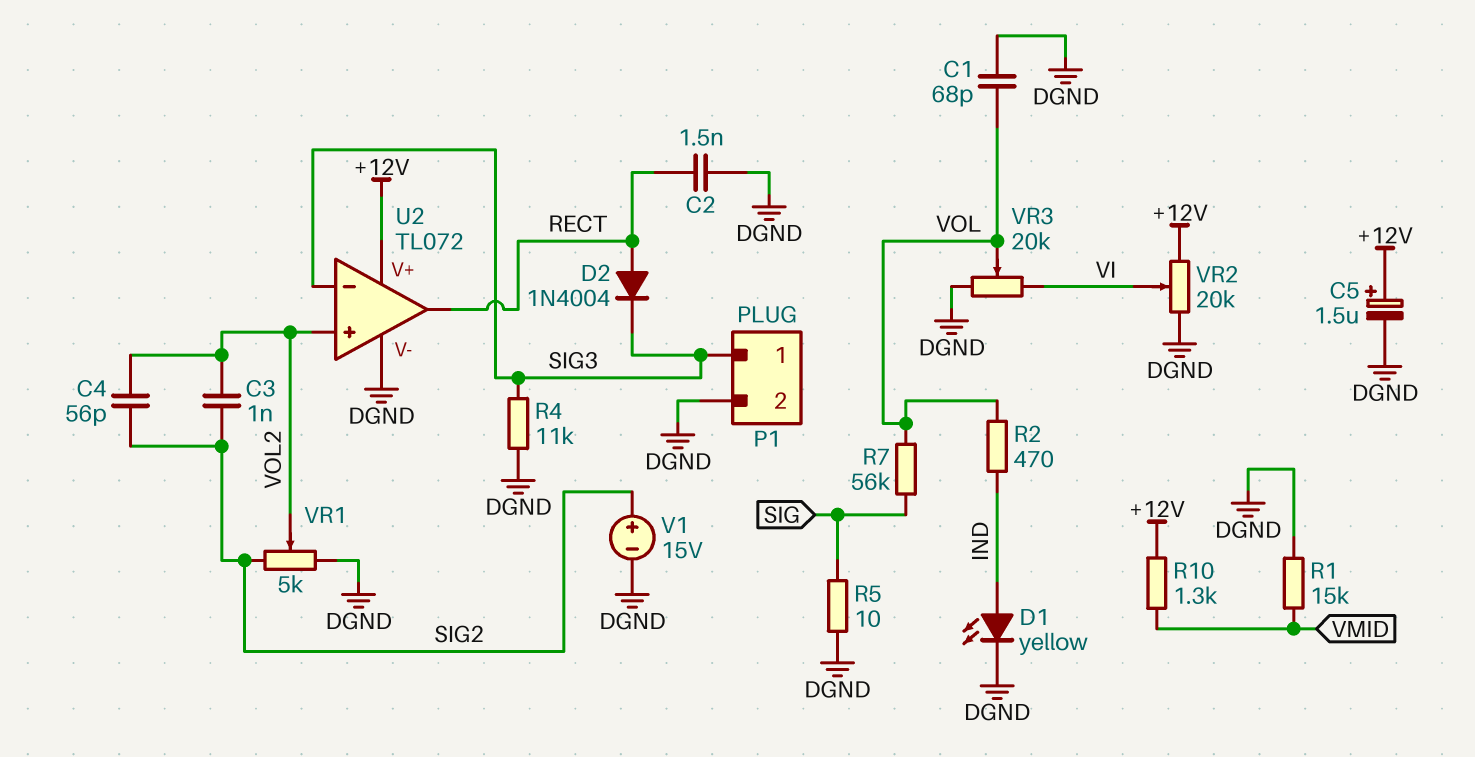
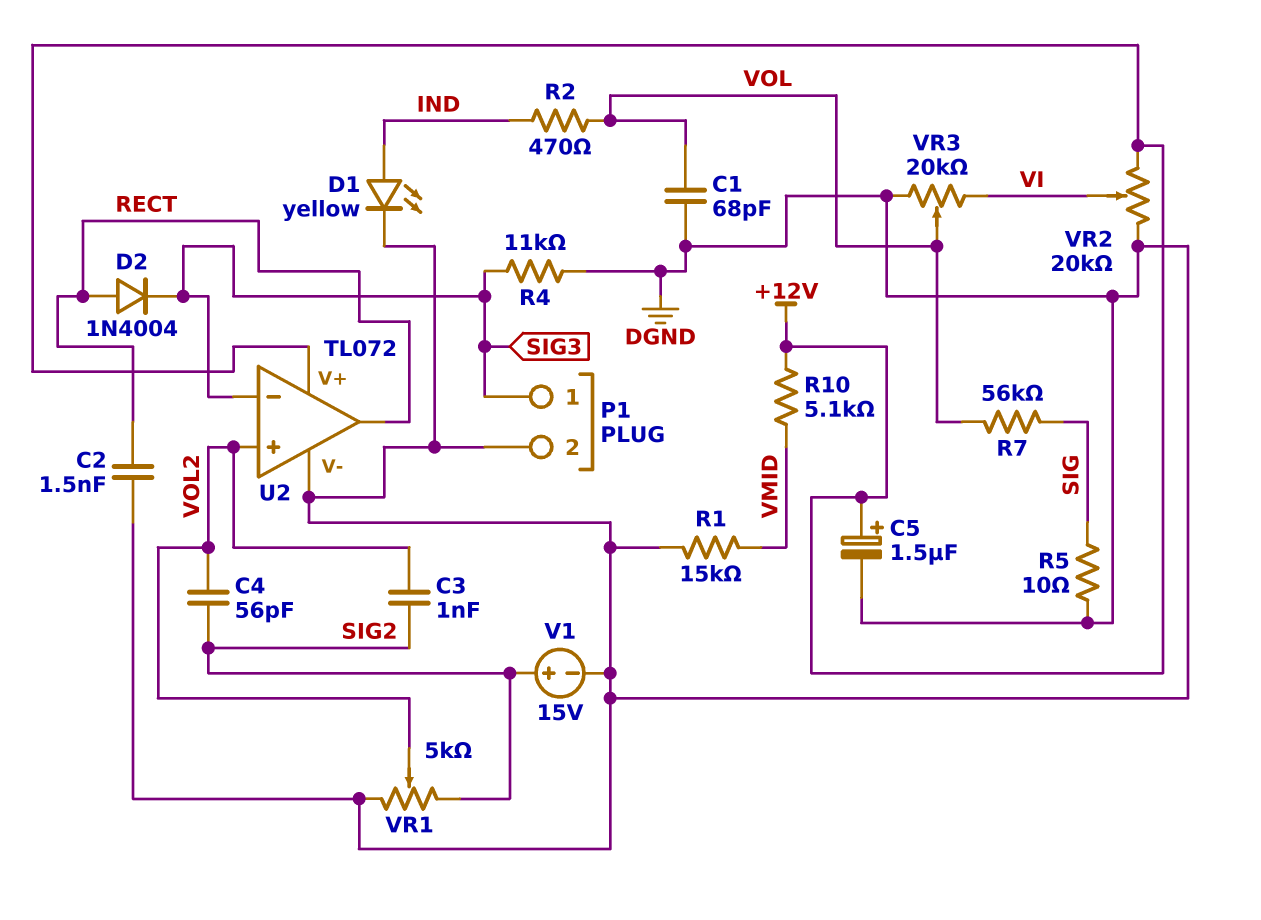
R10: 1.3k (+12V, VMID) -> 5.1k (+12V, VMID)

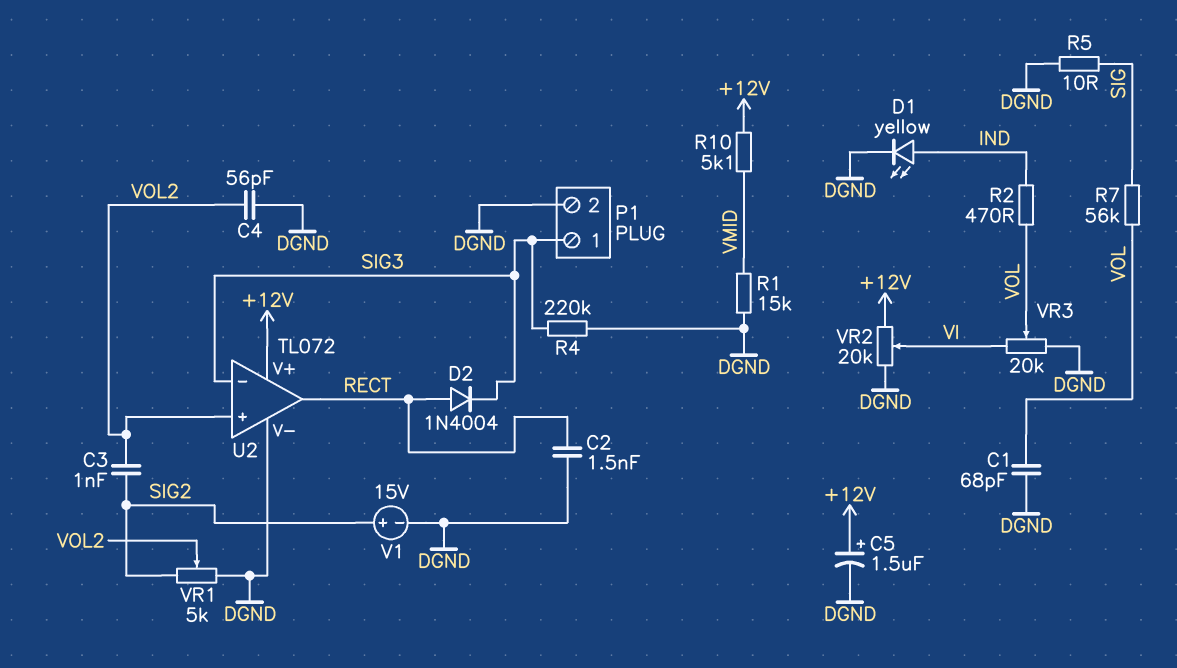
C4: 56pF (SIG2, VOL2) -> 56pF (DGND, VOL2)
R4: 11k (DGND, SIG3) -> 220k (DGND, SIG3)

